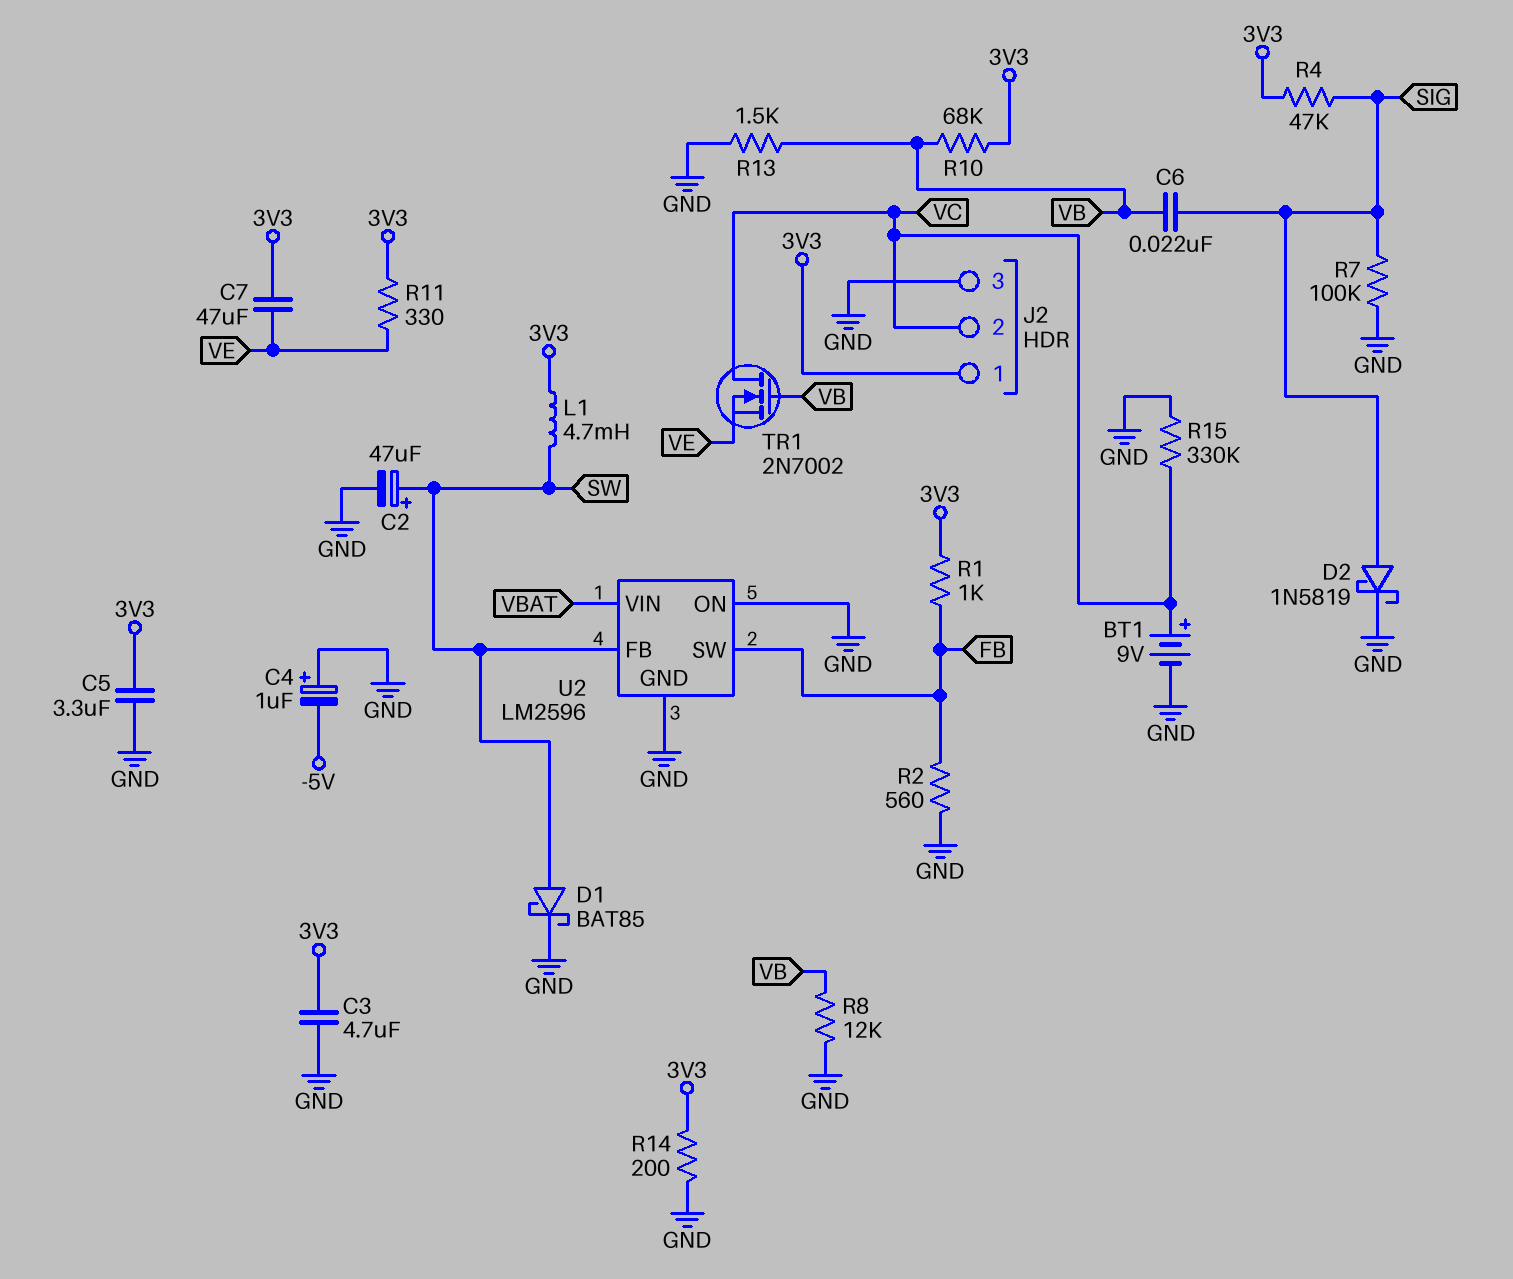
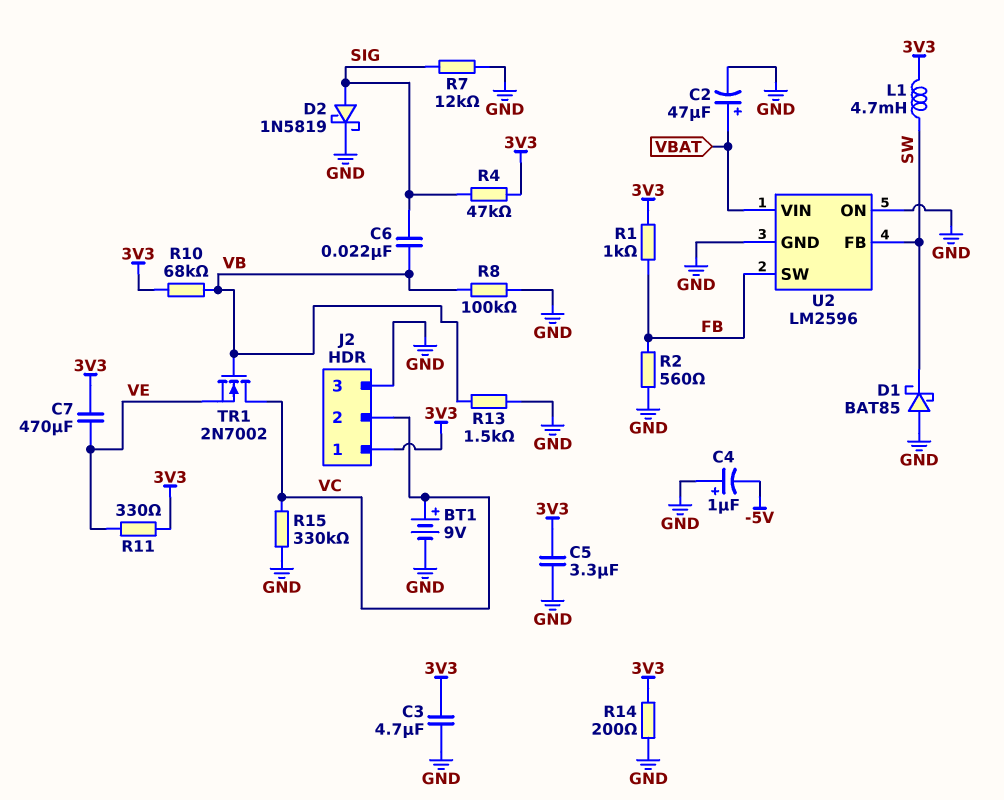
C2: 47uF (plus SW, minus GND) -> 47uF (plus VBAT, minus GND)
C7: 47uF (3V3, VE) -> 470uF (3V3, VE)
D1: schottky BAT85 (A SW, K GND) -> schottky BAT85 (A GND, K SW)
R7: 100k (GND, SIG) -> 12k (GND, SIG)
R8: 12k (GND, VB) -> 100k (GND, VB)

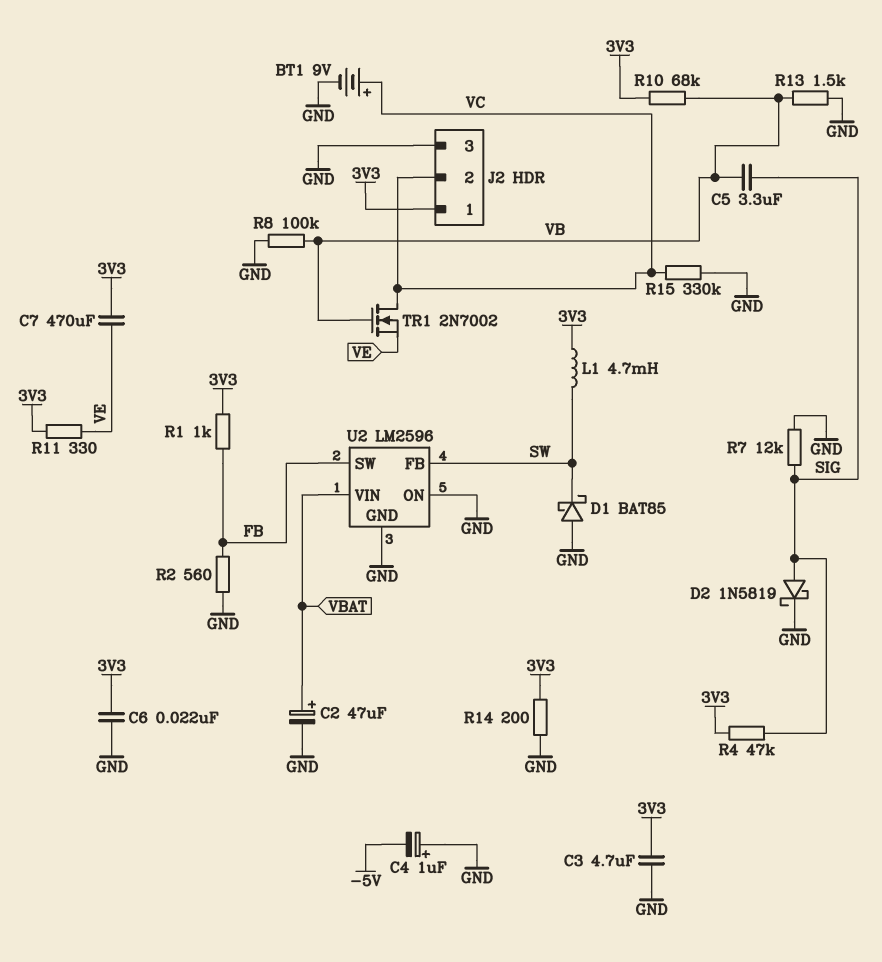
C5: 3.3uF (3V3, GND) -> 3.3uF (SIG, VB)
C6: 22nF (SIG, VB) -> 22nF (3V3, GND)

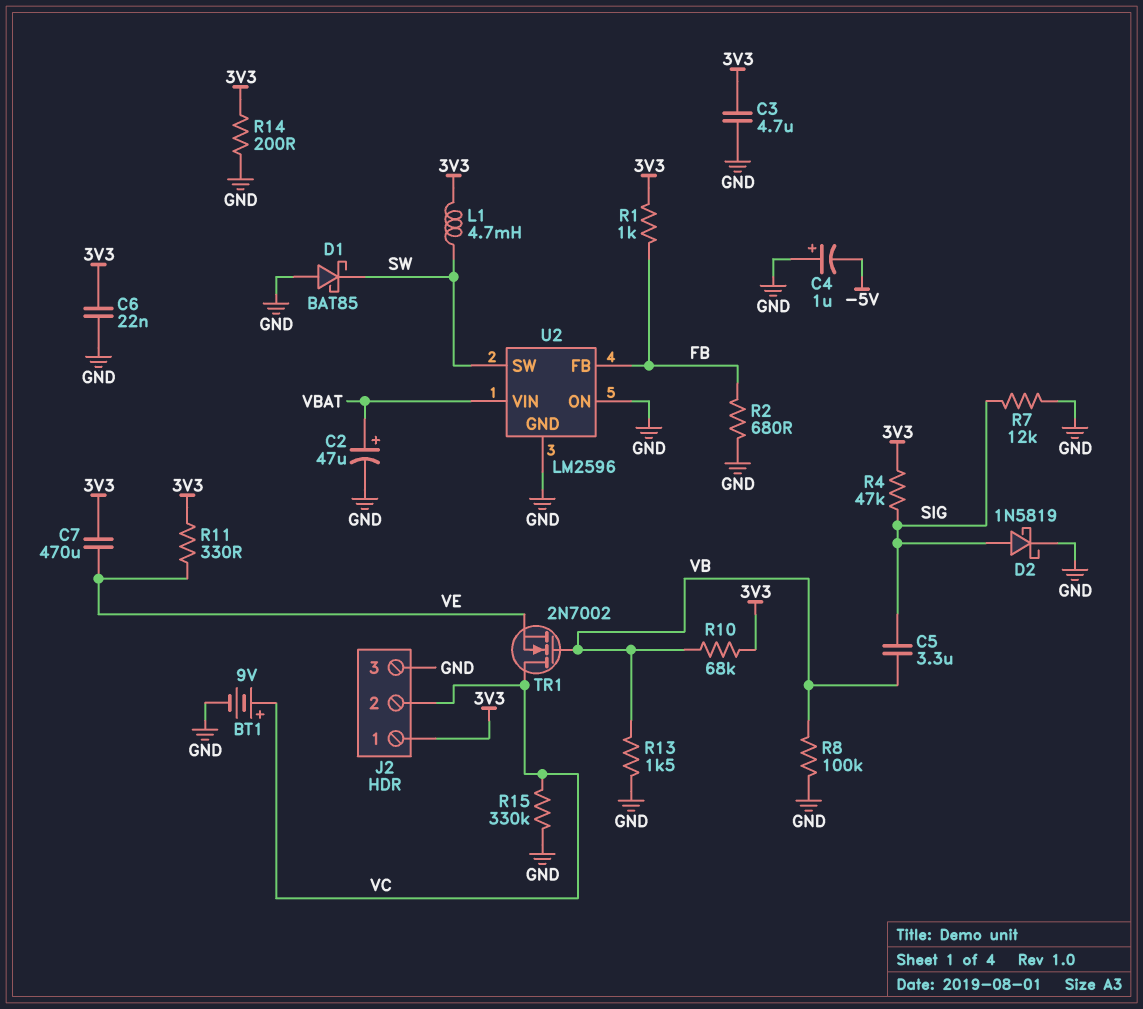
R2: 560 (FB, GND) -> 680 (FB, GND)
U2 pin FB: SW -> FB
U2 pin SW: FB -> SW

